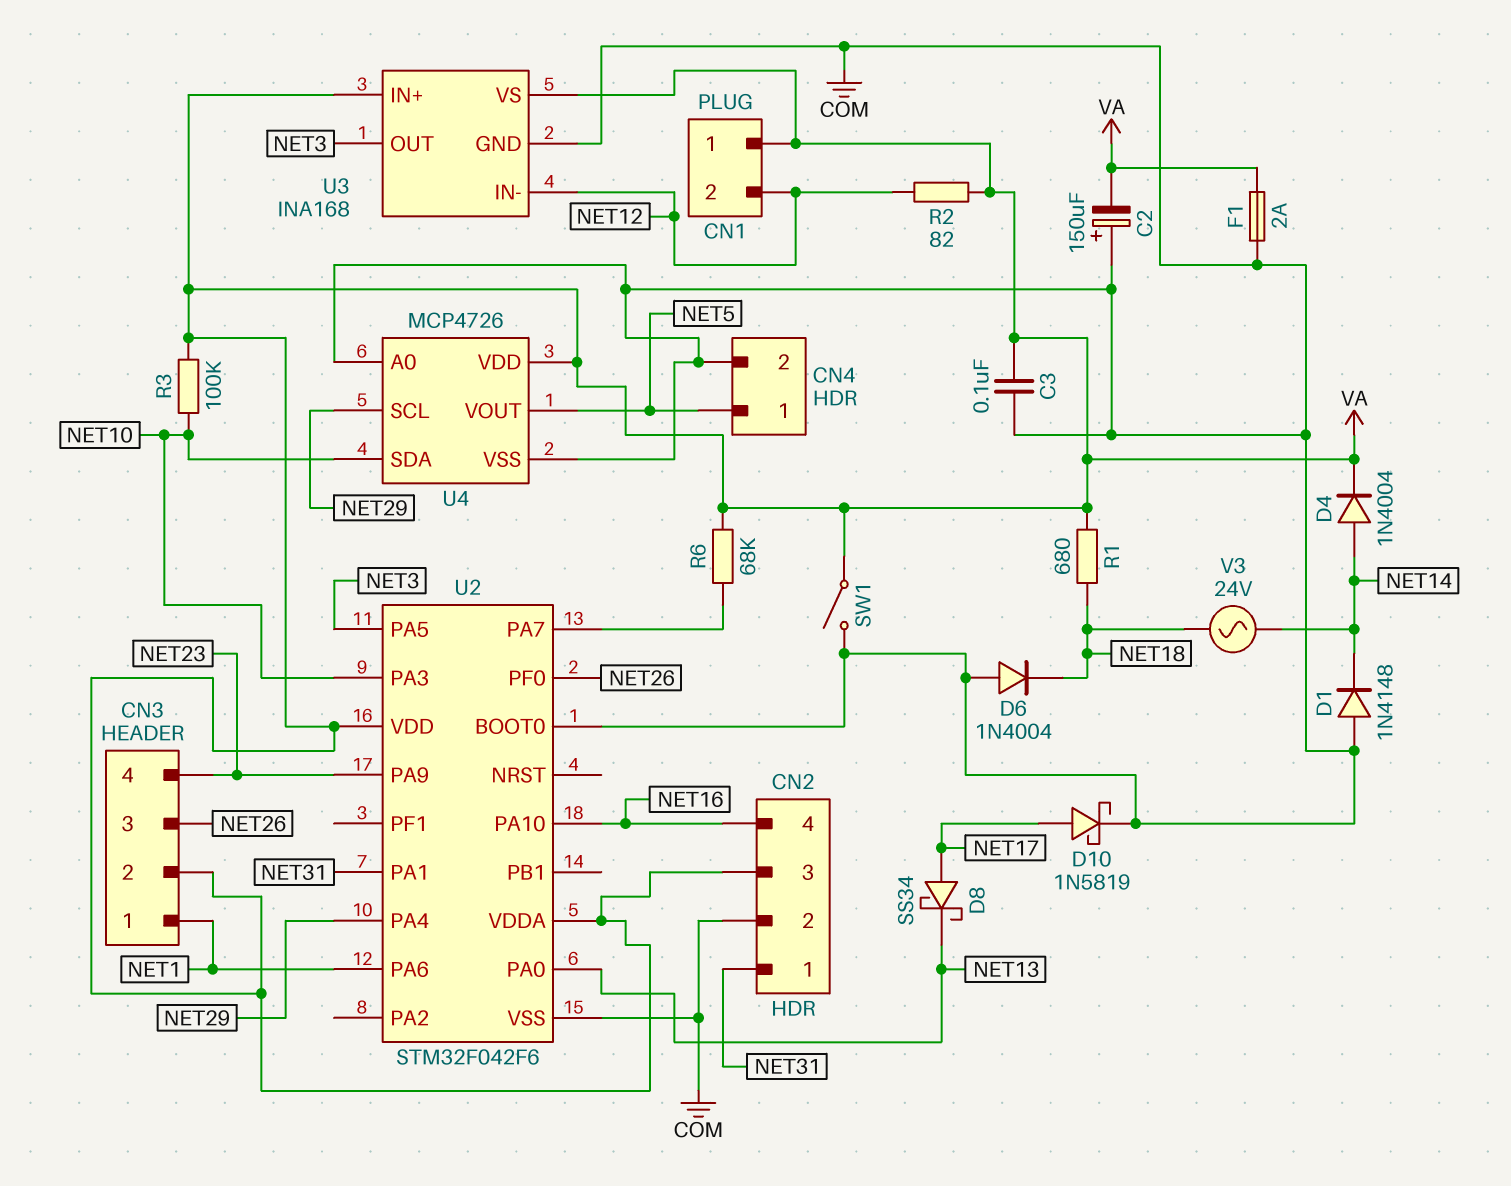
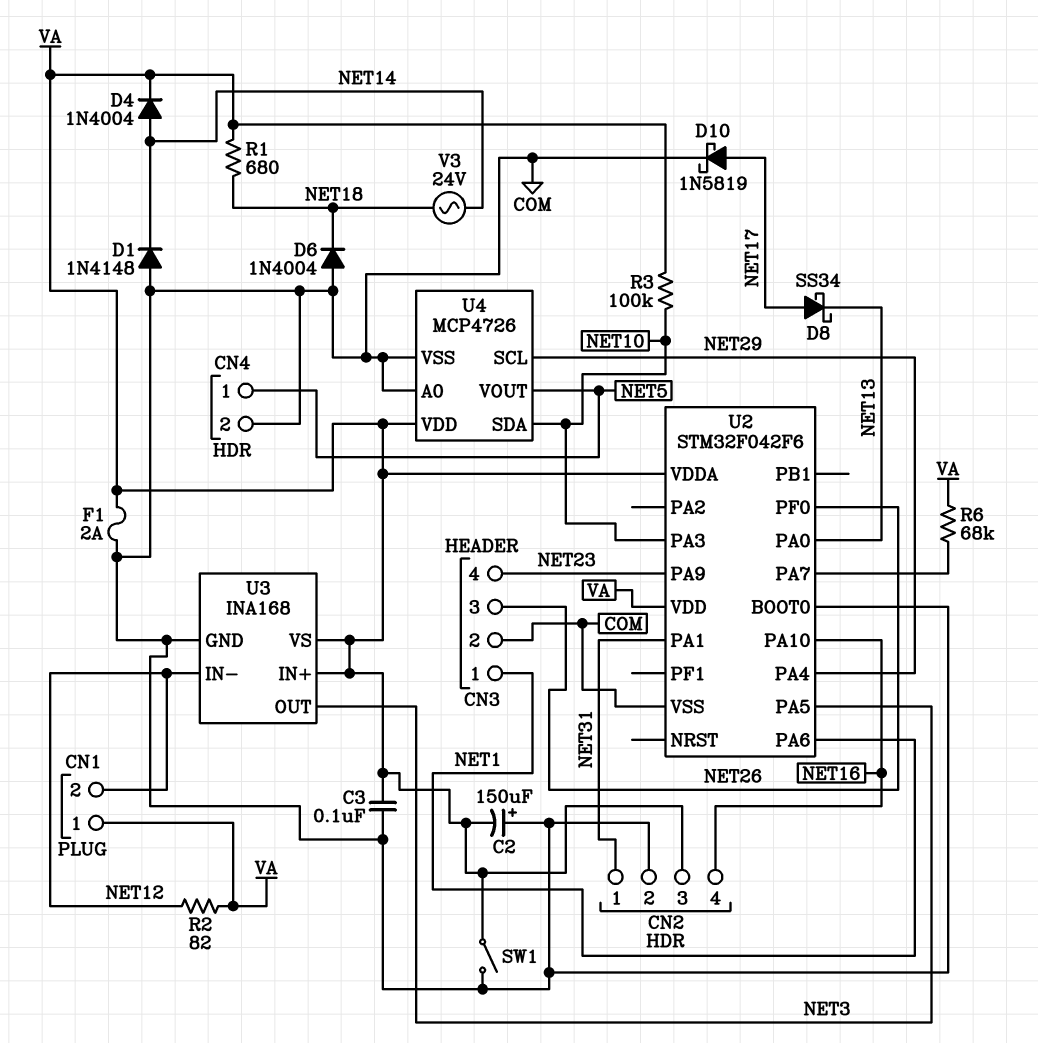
CN3 pin 2: VA -> COM

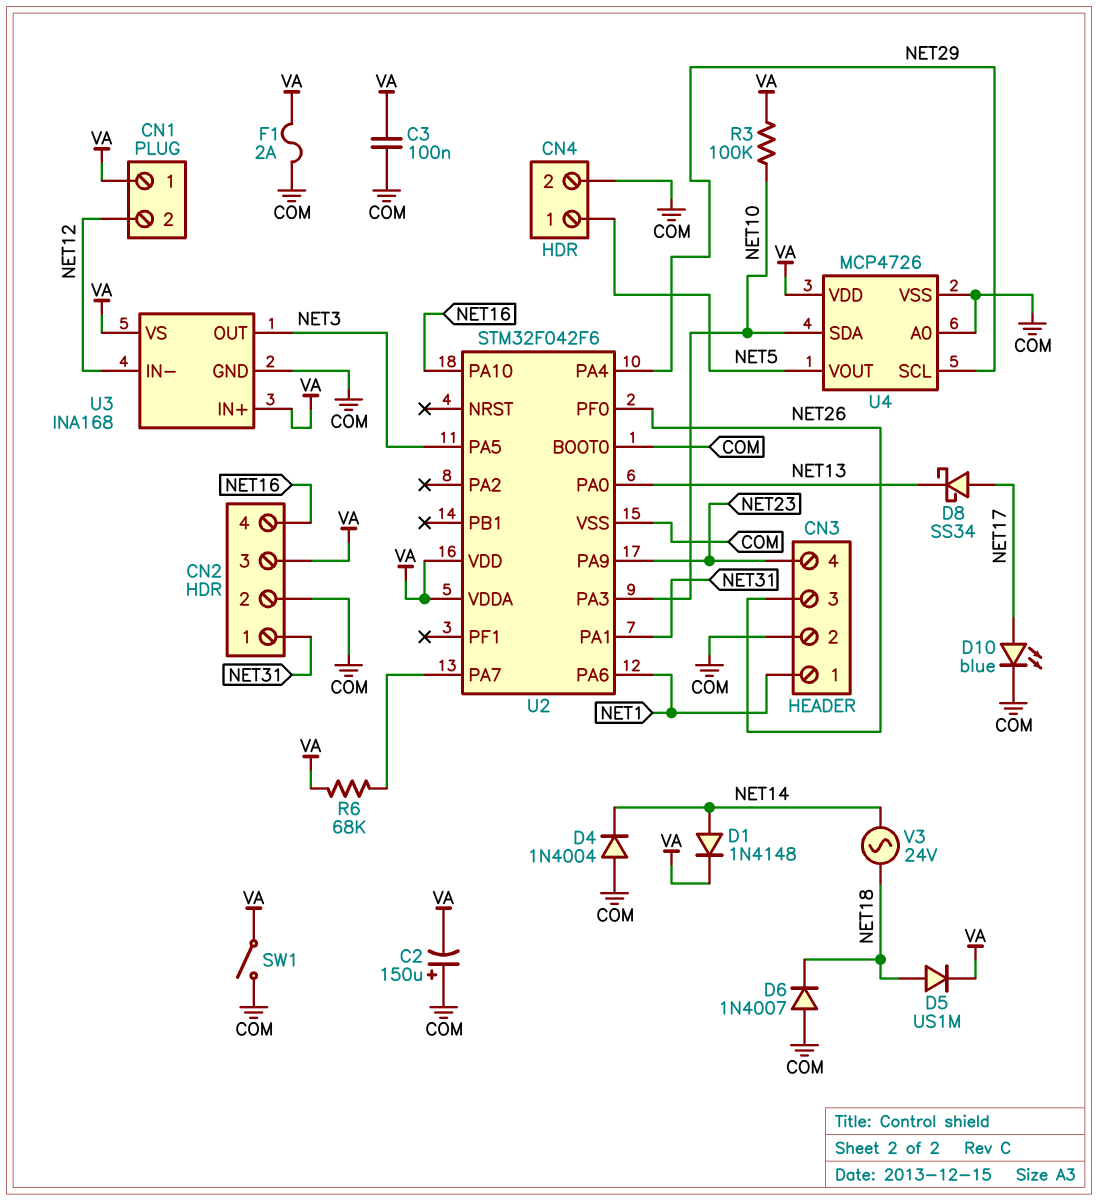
D1: diode 1N4148 (A COM, K NET14) -> diode 1N4148 (A NET14, K VA)
D4: diode 1N4004 (A NET14, K VA) -> diode 1N4004 (A COM, K NET14)
D5: none -> diode US1M (A NET18, K VA)
D6: diode 1N4004 (A COM, K NET18) -> diode 1N4007 (A COM, K NET18)
D10: schottky 1N5819 (A NET17, K COM) -> LED blue (A NET17, K COM)
R1: 680 (NET18, VA) -> none
R2: 82 (NET12, VA) -> none

